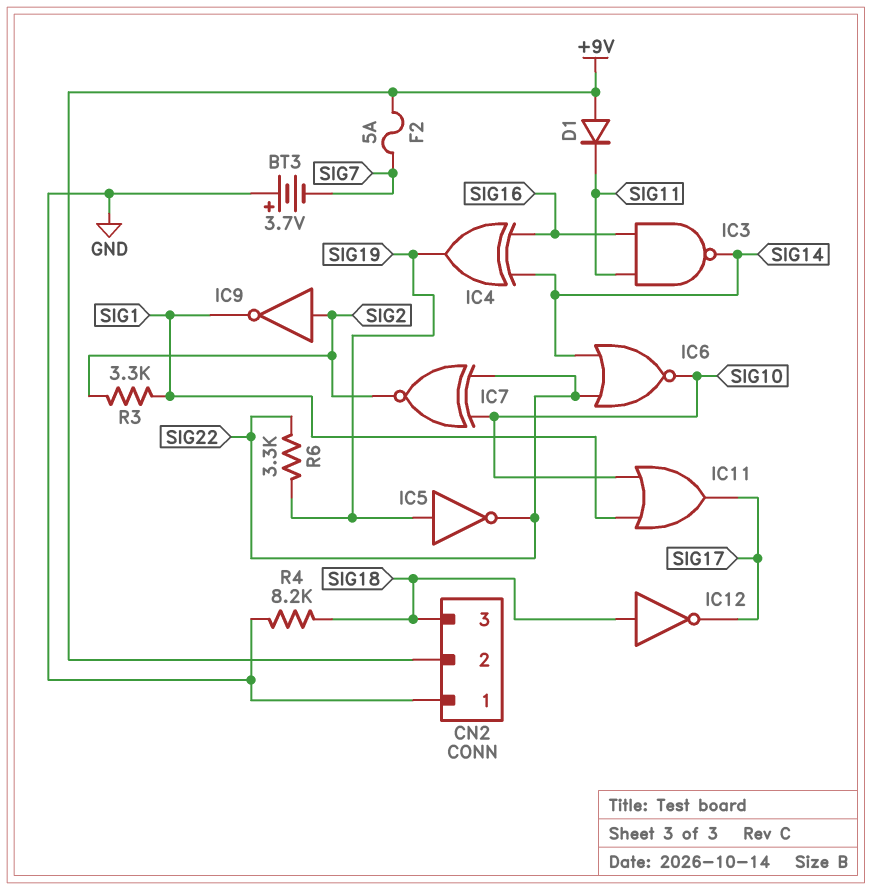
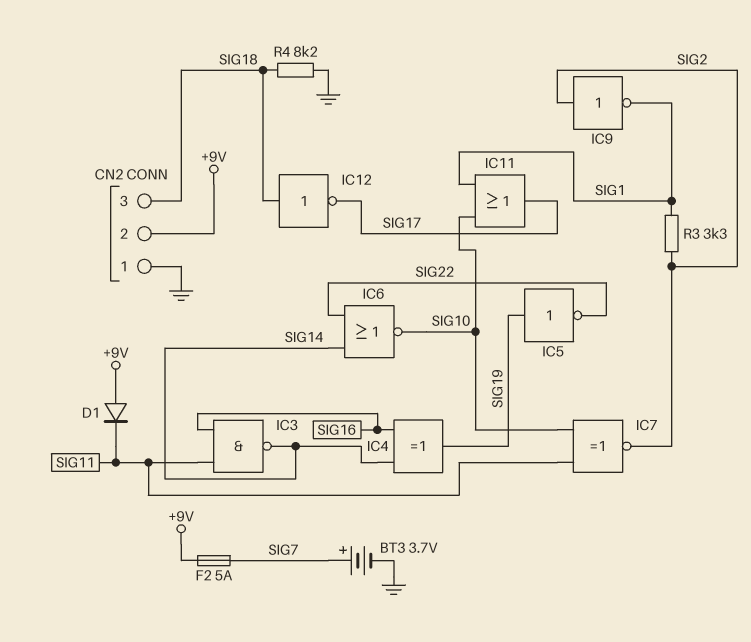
BT3: 3.7V (plus GND, minus SIG7) -> 3.7V (plus SIG7, minus GND)
IC7: XNOR (in SIG10, in SIG22, out SIG2) -> XNOR (in SIG10, in SIG11, out SIG2)
R6: 3.3k (SIG19, SIG22) -> none

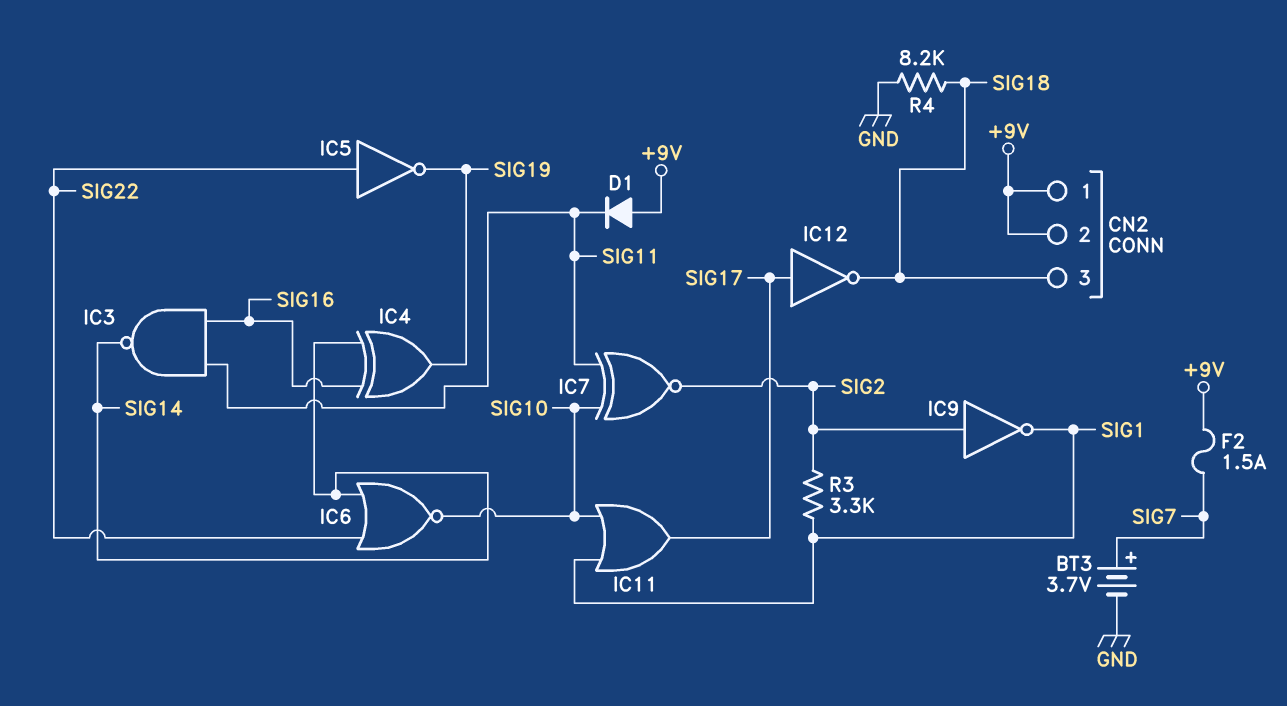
CN2 pin 1: GND -> +9V
F2: 5A (+9V, SIG7) -> 1.5A (+9V, SIG7)
IC5: NOT (in SIG19, out SIG22) -> NOT (in SIG22, out SIG19)
IC12: NOT (in SIG18, out SIG17) -> NOT (in SIG17, out SIG18)

